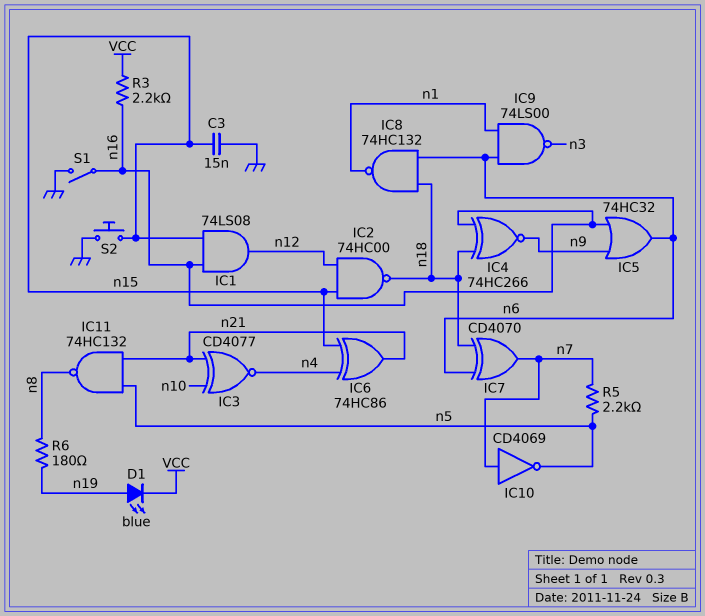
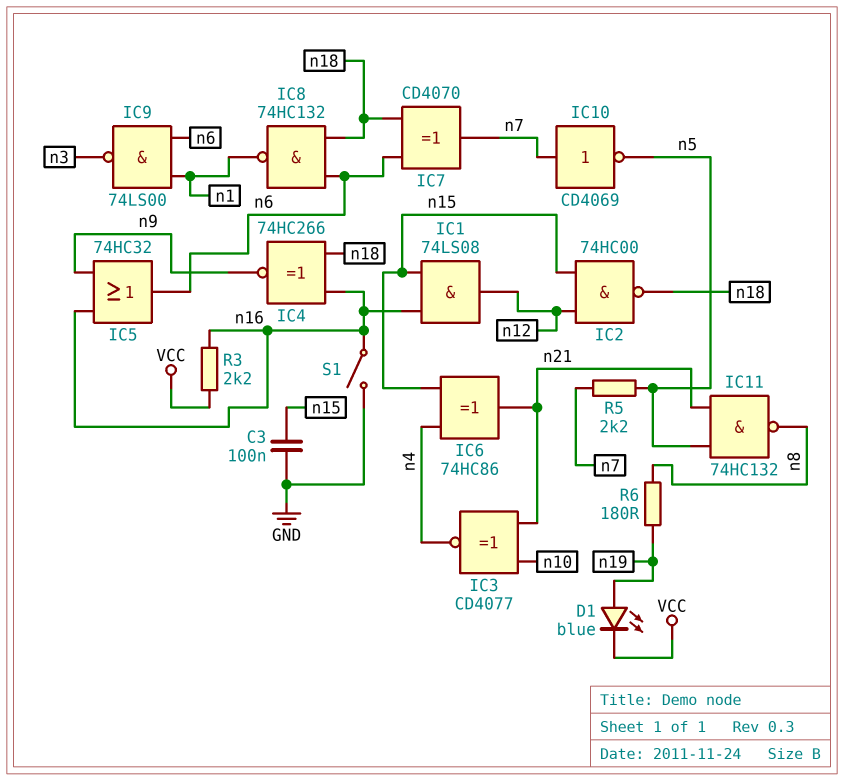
C3: 15nF (GND, n15) -> 100nF (GND, n15)
S2: button (GND, n15) -> none

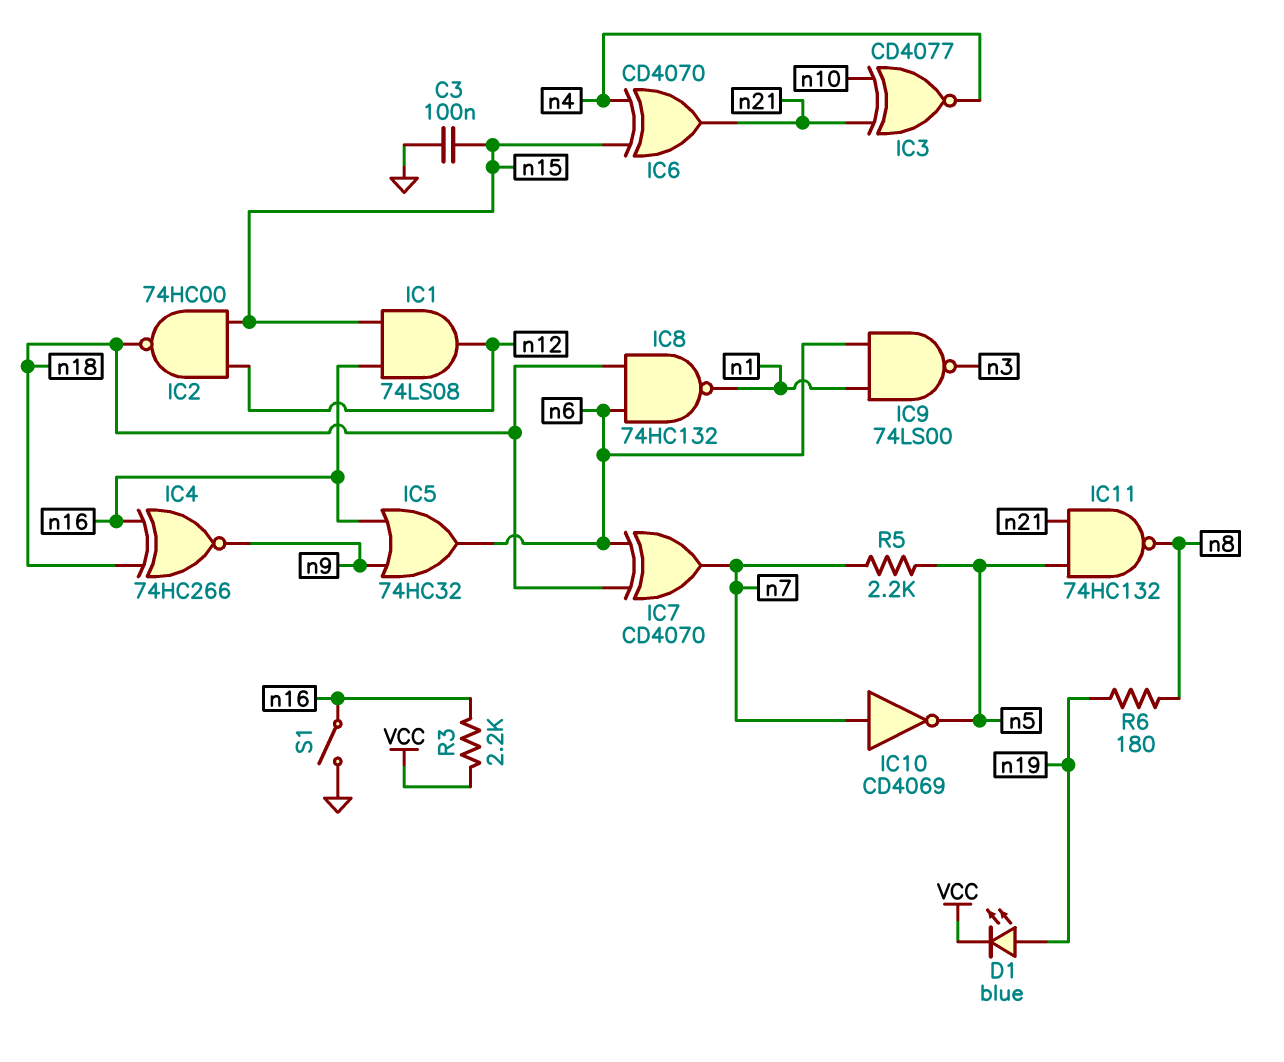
IC6: XOR 74HC86 (in n4, in n15, out n21) -> XOR CD4070 (in n4, in n15, out n21)

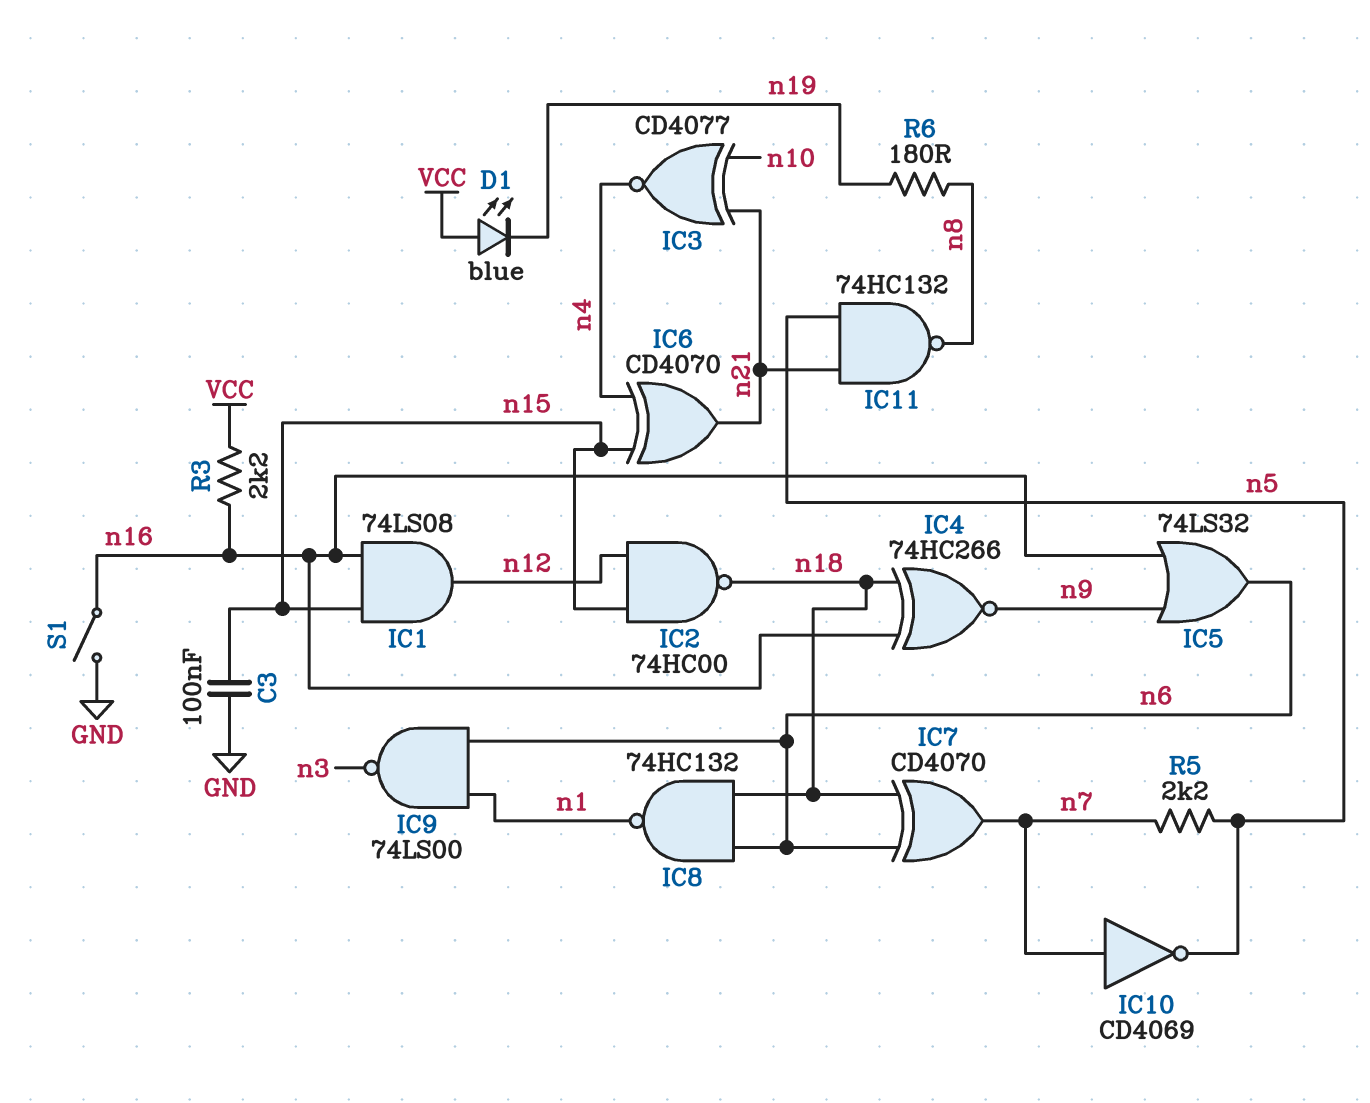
D1: LED blue (A n19, K VCC) -> LED blue (A VCC, K n19)
IC5: OR 74HC32 (in n9, in n16, out n6) -> OR 74LS32 (in n9, in n16, out n6)

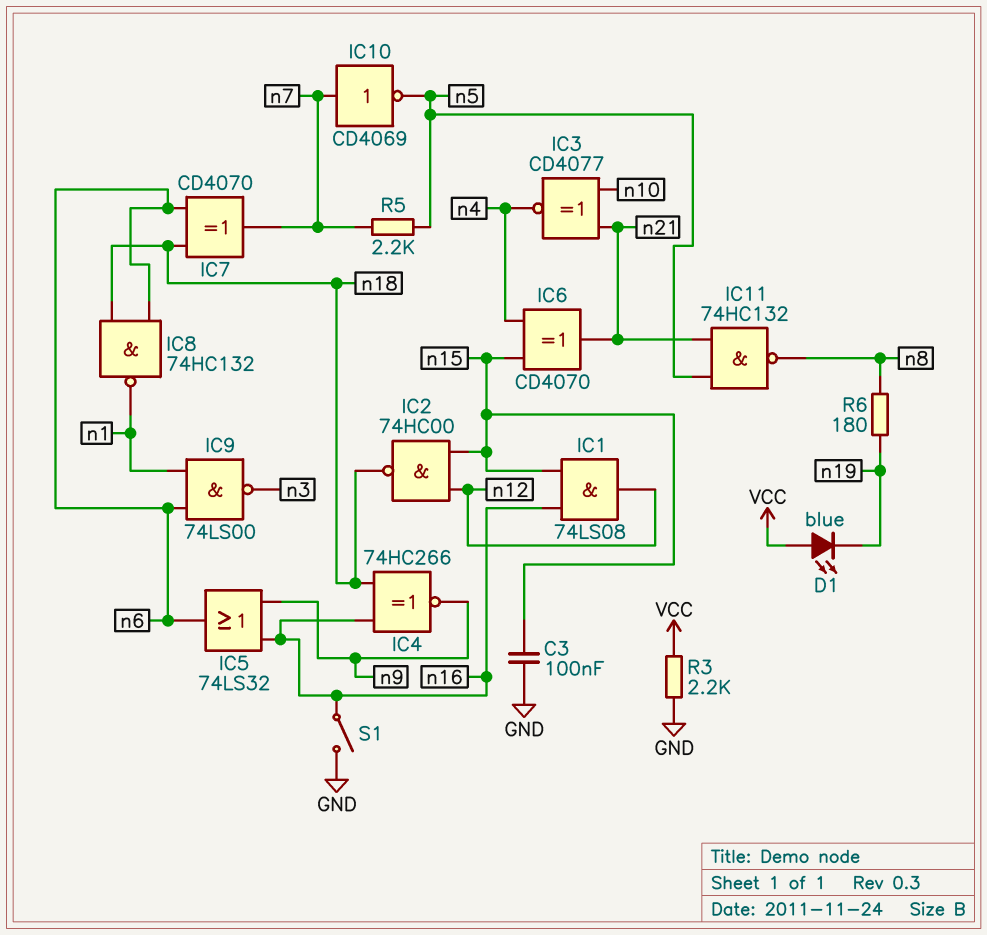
R3: 2.2k (VCC, n16) -> 2.2k (GND, VCC)

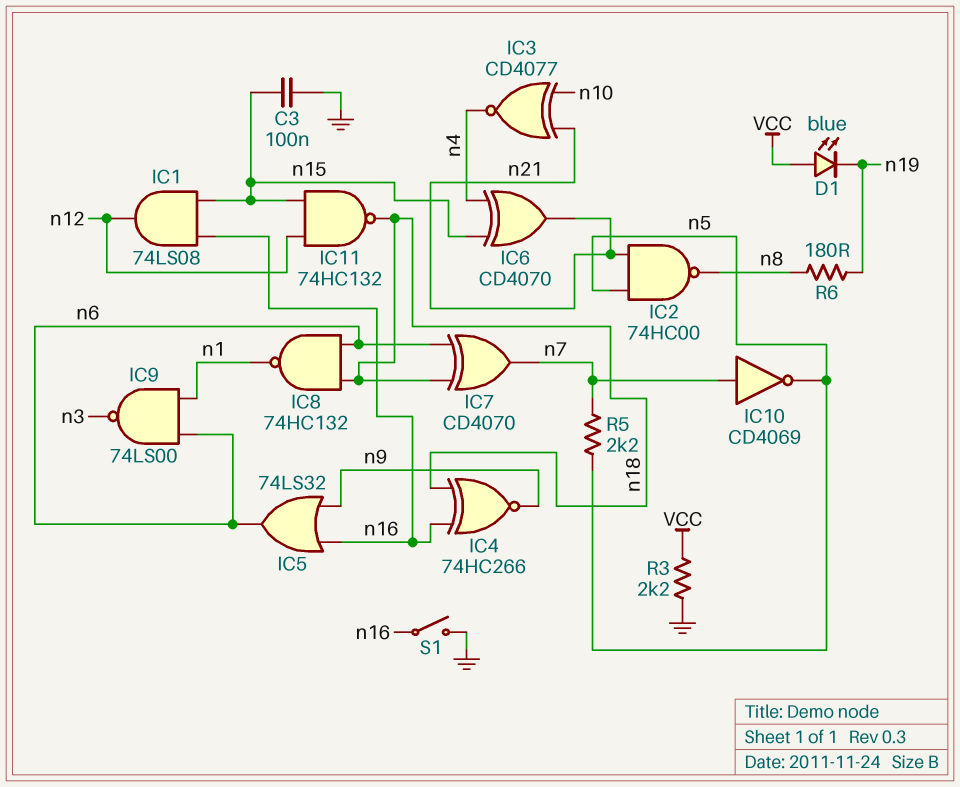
IC2: NAND 74HC00 (in n12, in n15, out n18) -> NAND 74HC00 (in n5, in n21, out n8)
IC11: NAND 74HC132 (in n5, in n21, out n8) -> NAND 74HC132 (in n12, in n15, out n18)

